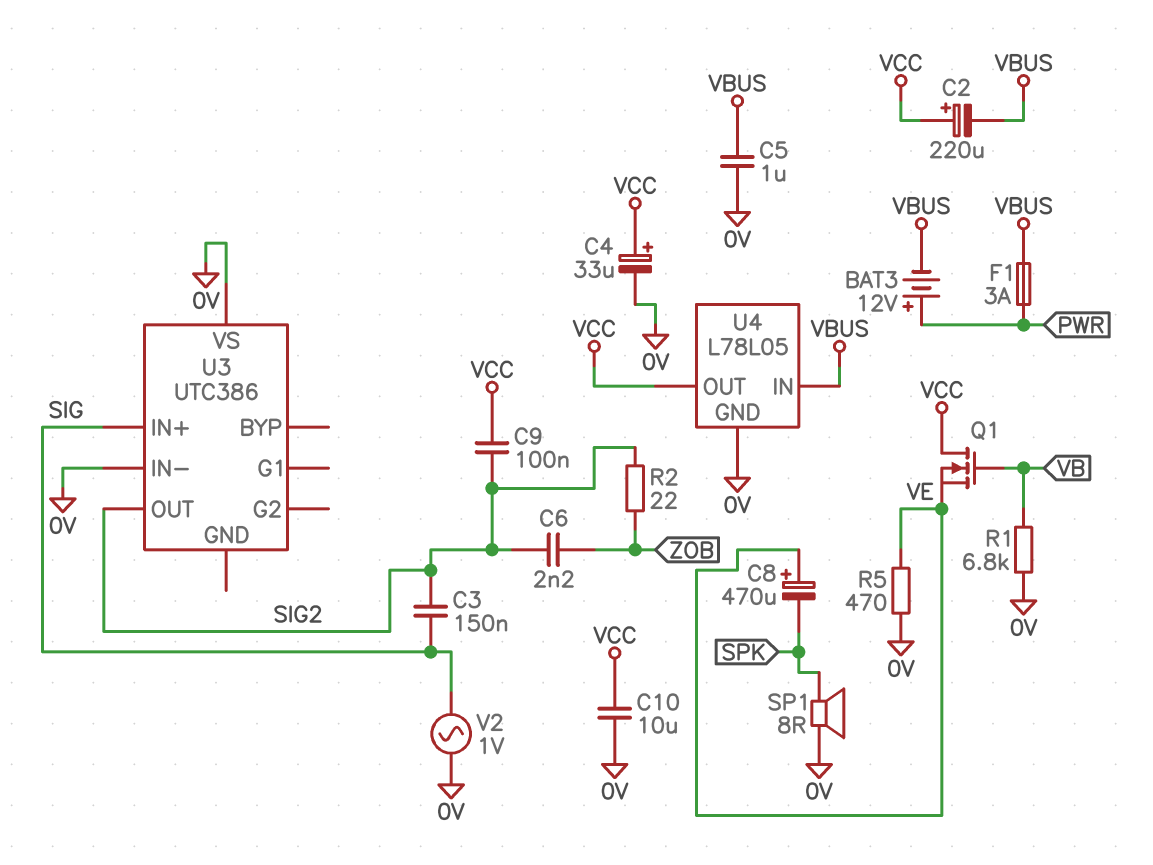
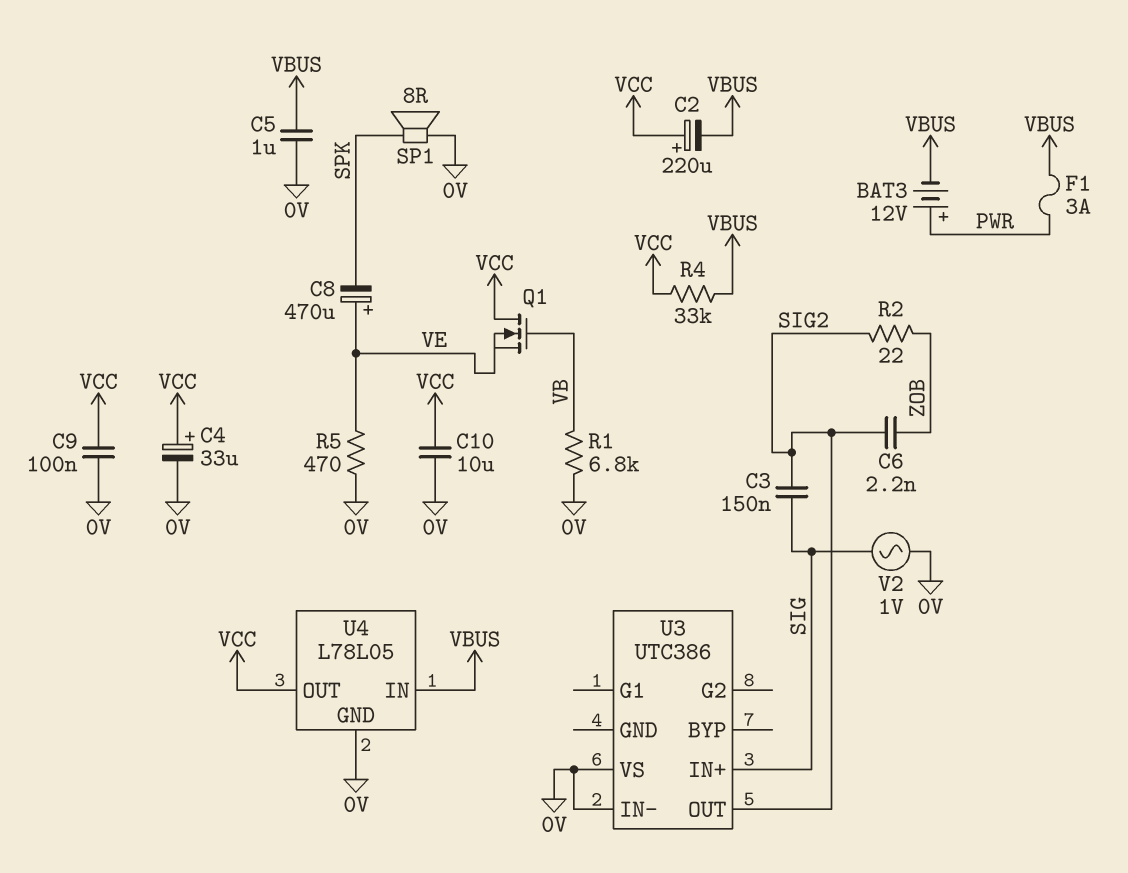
C9: 100nF (SIG2, VCC) -> 100nF (0V, VCC)
R4: none -> 33k (VBUS, VCC)

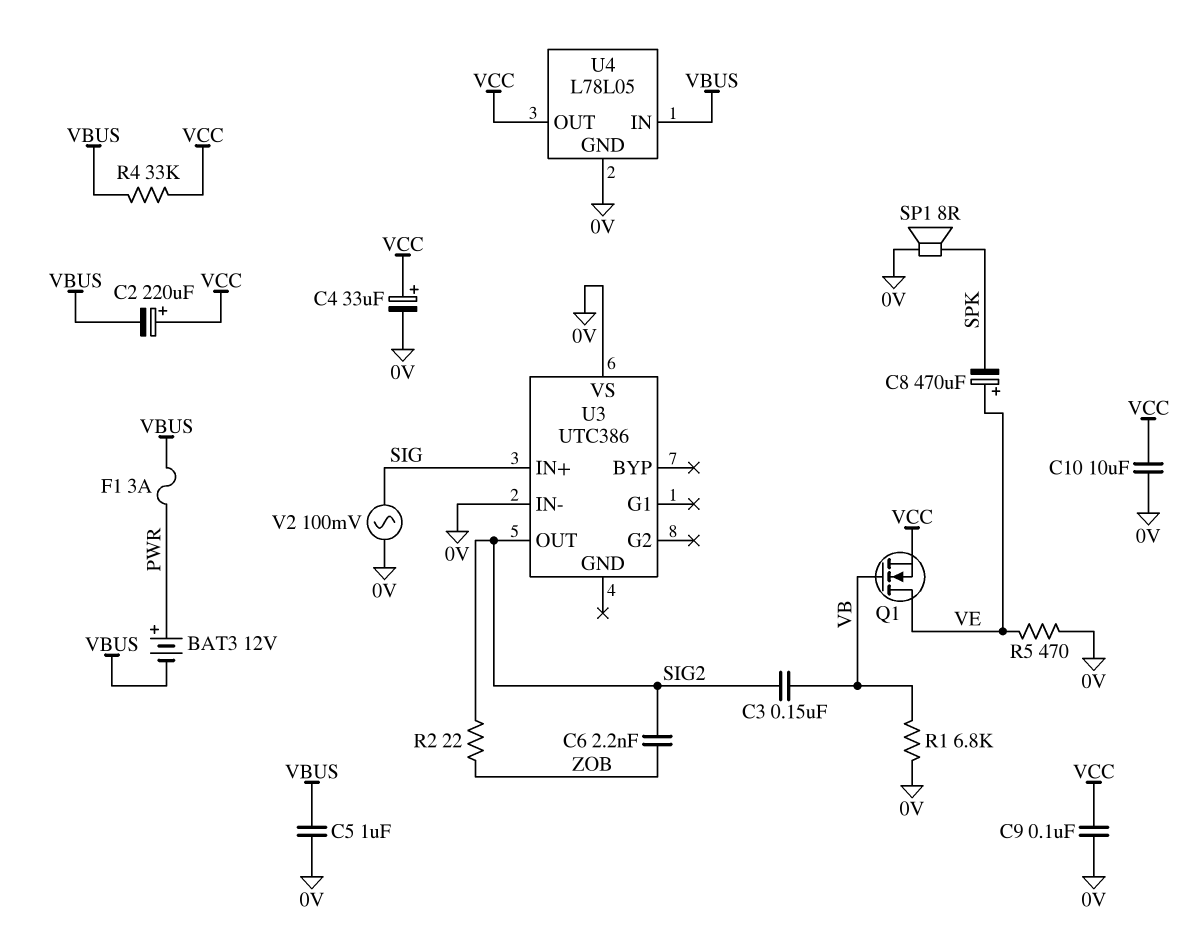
C3: 150nF (SIG, SIG2) -> 150nF (SIG2, VB)
Q1: NMOS (G VB, D VCC, S VE) -> NMOS (G VB, D VE, S VCC)
V2: AC 1V (0V, SIG) -> AC 100mV (0V, SIG)

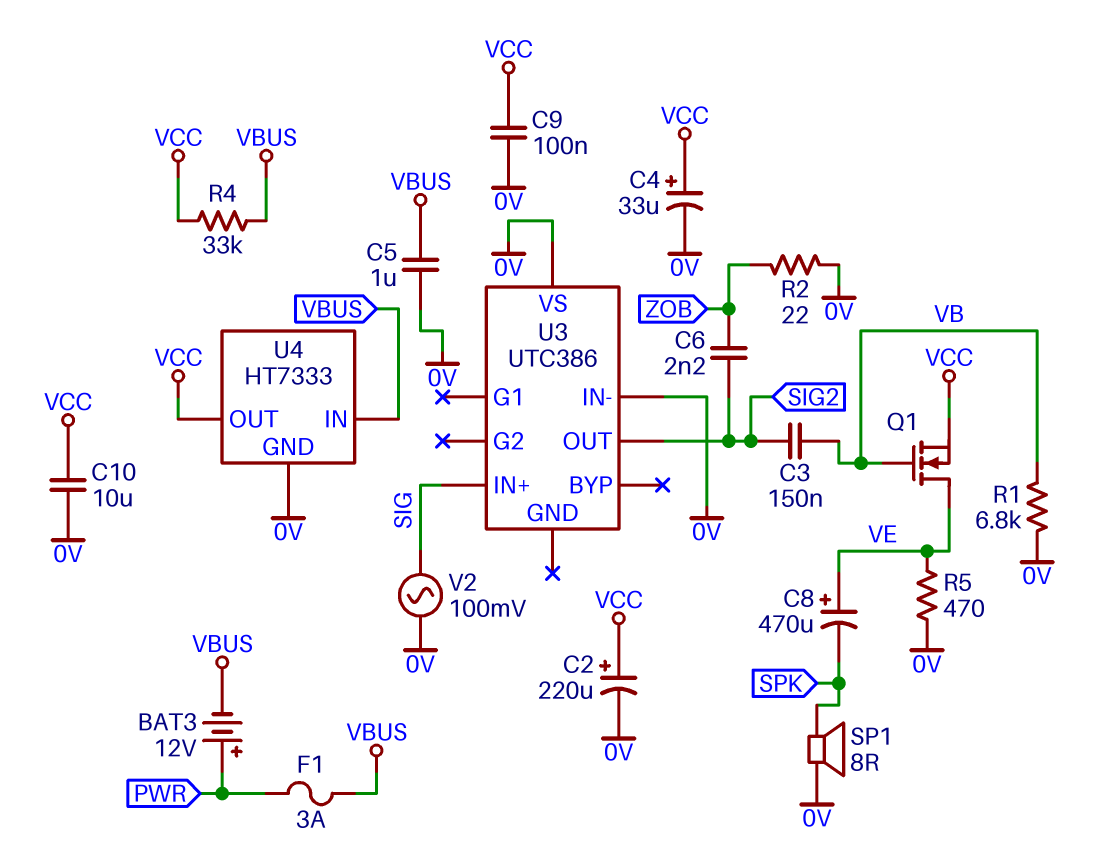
C2: 220uF (plus VCC, minus VBUS) -> 220uF (plus VCC, minus 0V)
R2: 22 (SIG2, ZOB) -> 22 (0V, ZOB)
U4: L78L05 -> HT7333

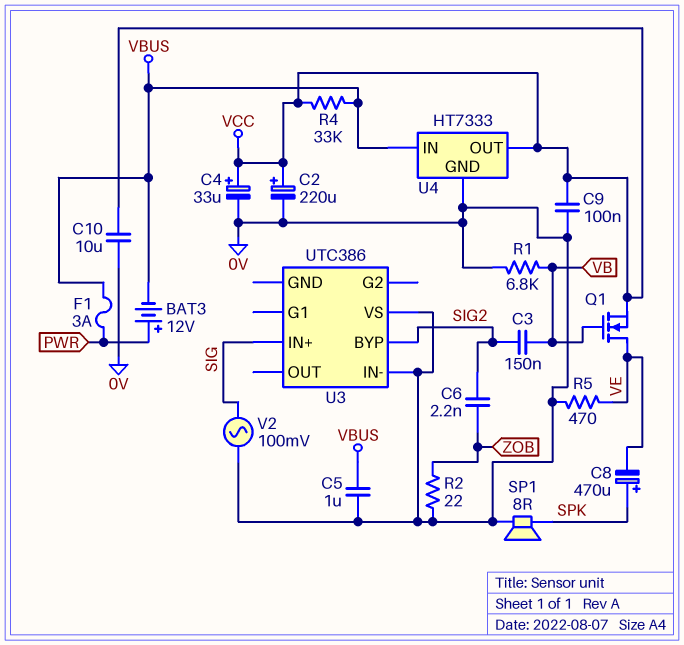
C8: 470uF (plus VE, minus SPK) -> 470uF (plus SPK, minus VE)
U3 pin BYP: none -> SIG2
U3 pin OUT: SIG2 -> none

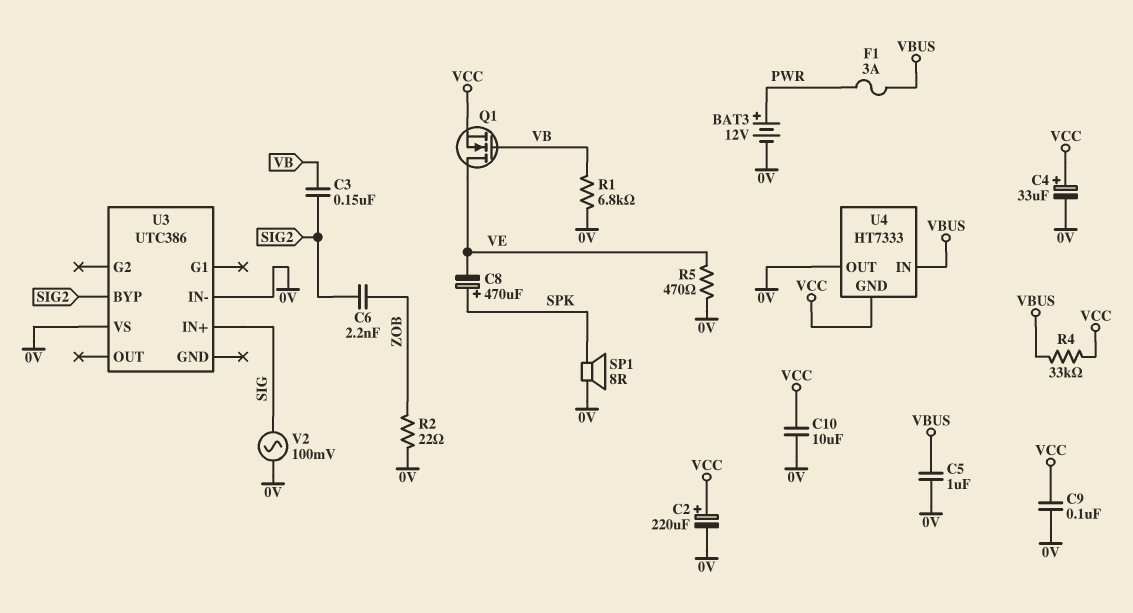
BAT3: 12V (plus PWR, minus VBUS) -> 12V (plus PWR, minus 0V)
U4 pin GND: 0V -> VCC
U4 pin OUT: VCC -> 0V

